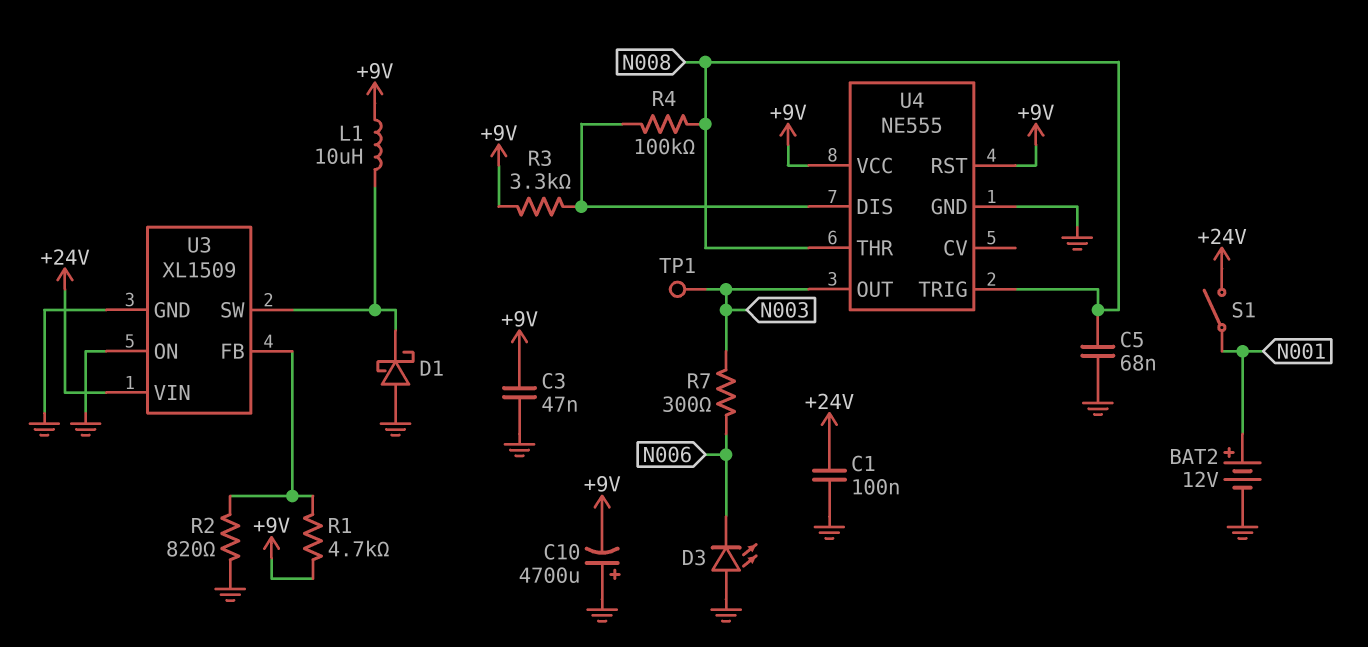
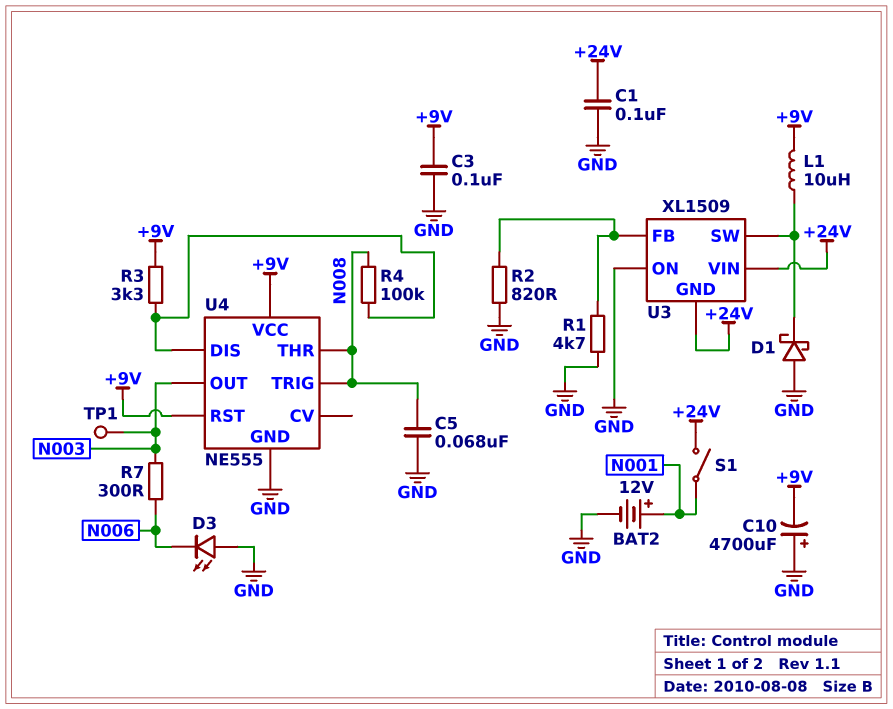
C3: 47nF (+9V, GND) -> 100nF (+9V, GND)
R1: 4.7k (+9V, U3/FB) -> 4.7k (GND, U3/FB)
U3 pin GND: GND -> +24V

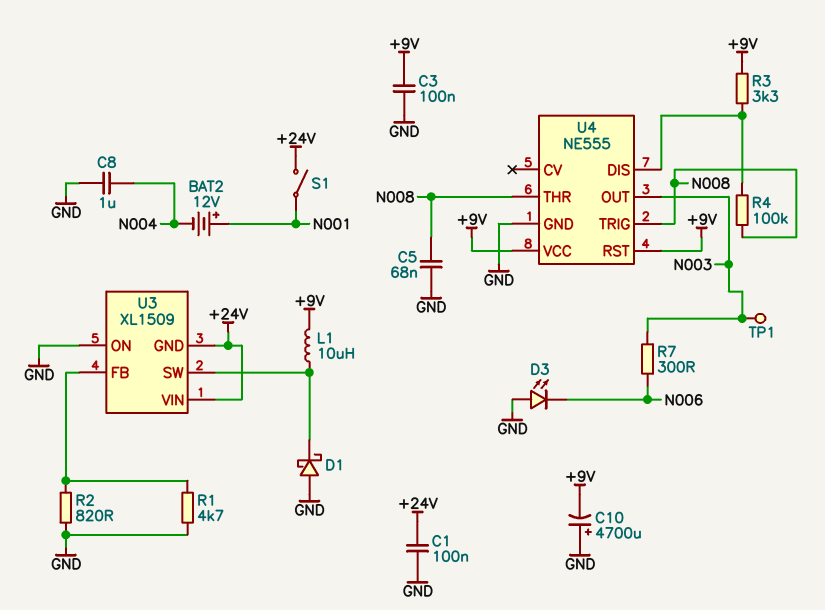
BAT2: 12V (plus N001, minus GND) -> 12V (plus N001, minus N004)
C8: none -> 1uF (GND, N004)

